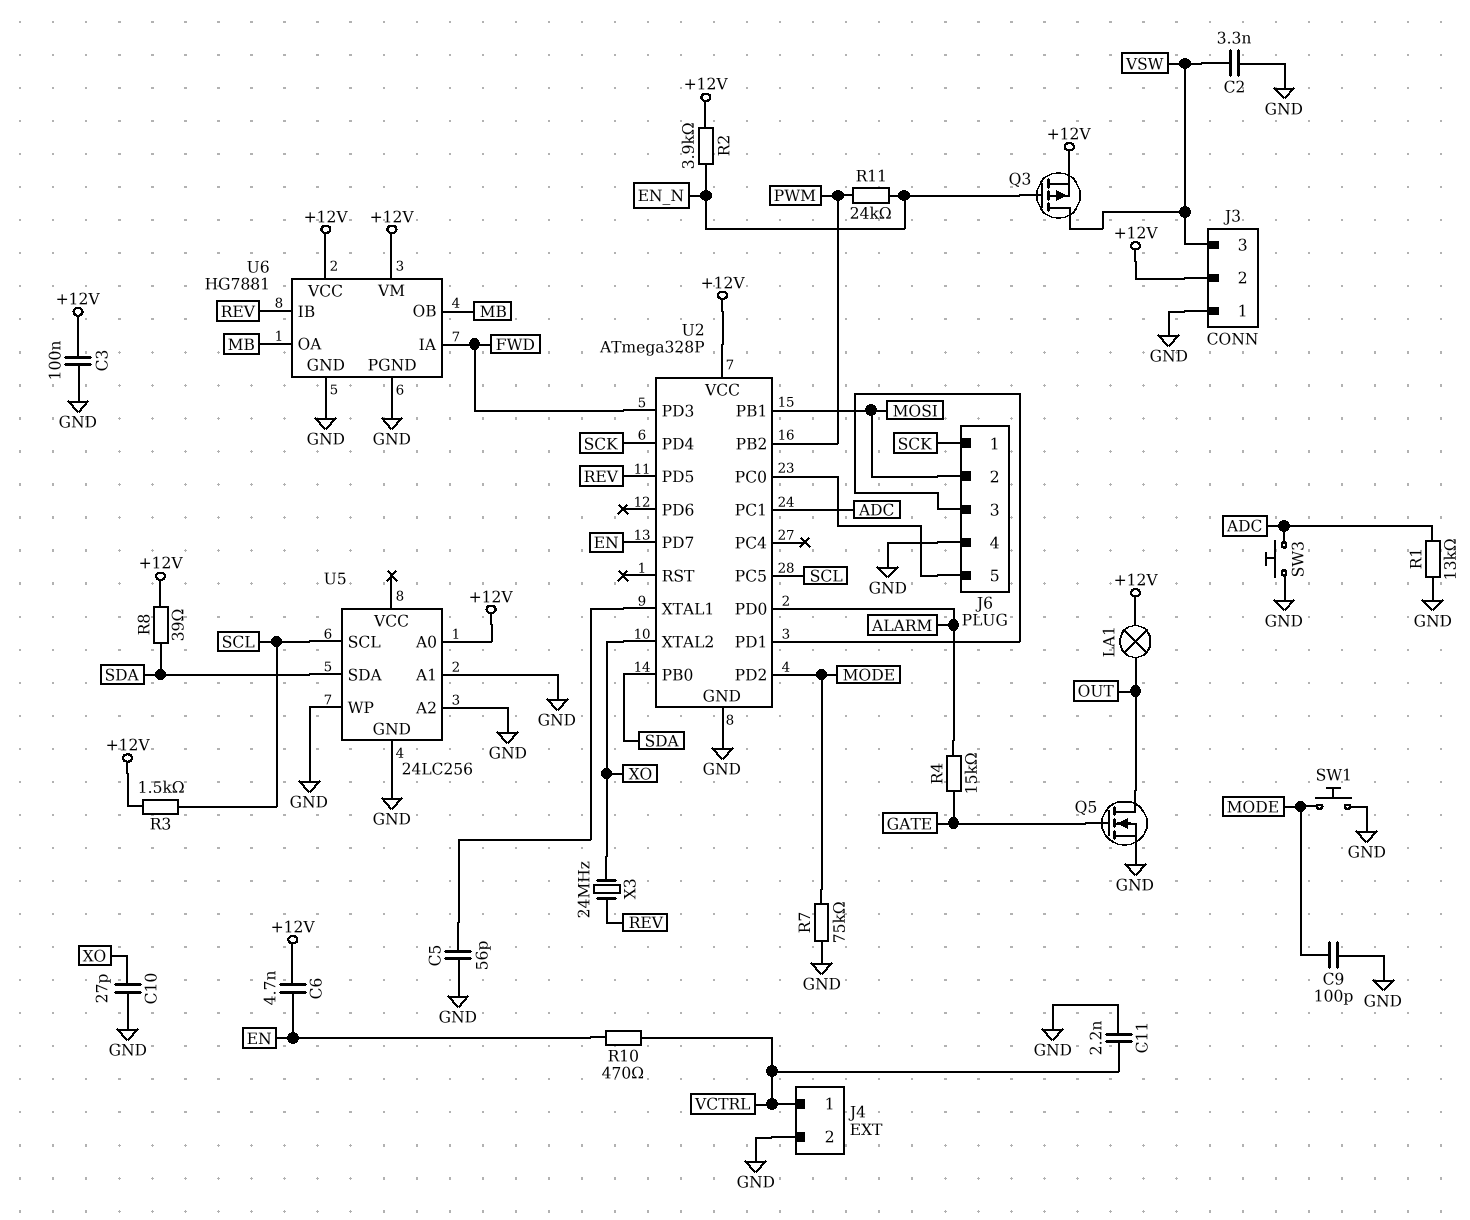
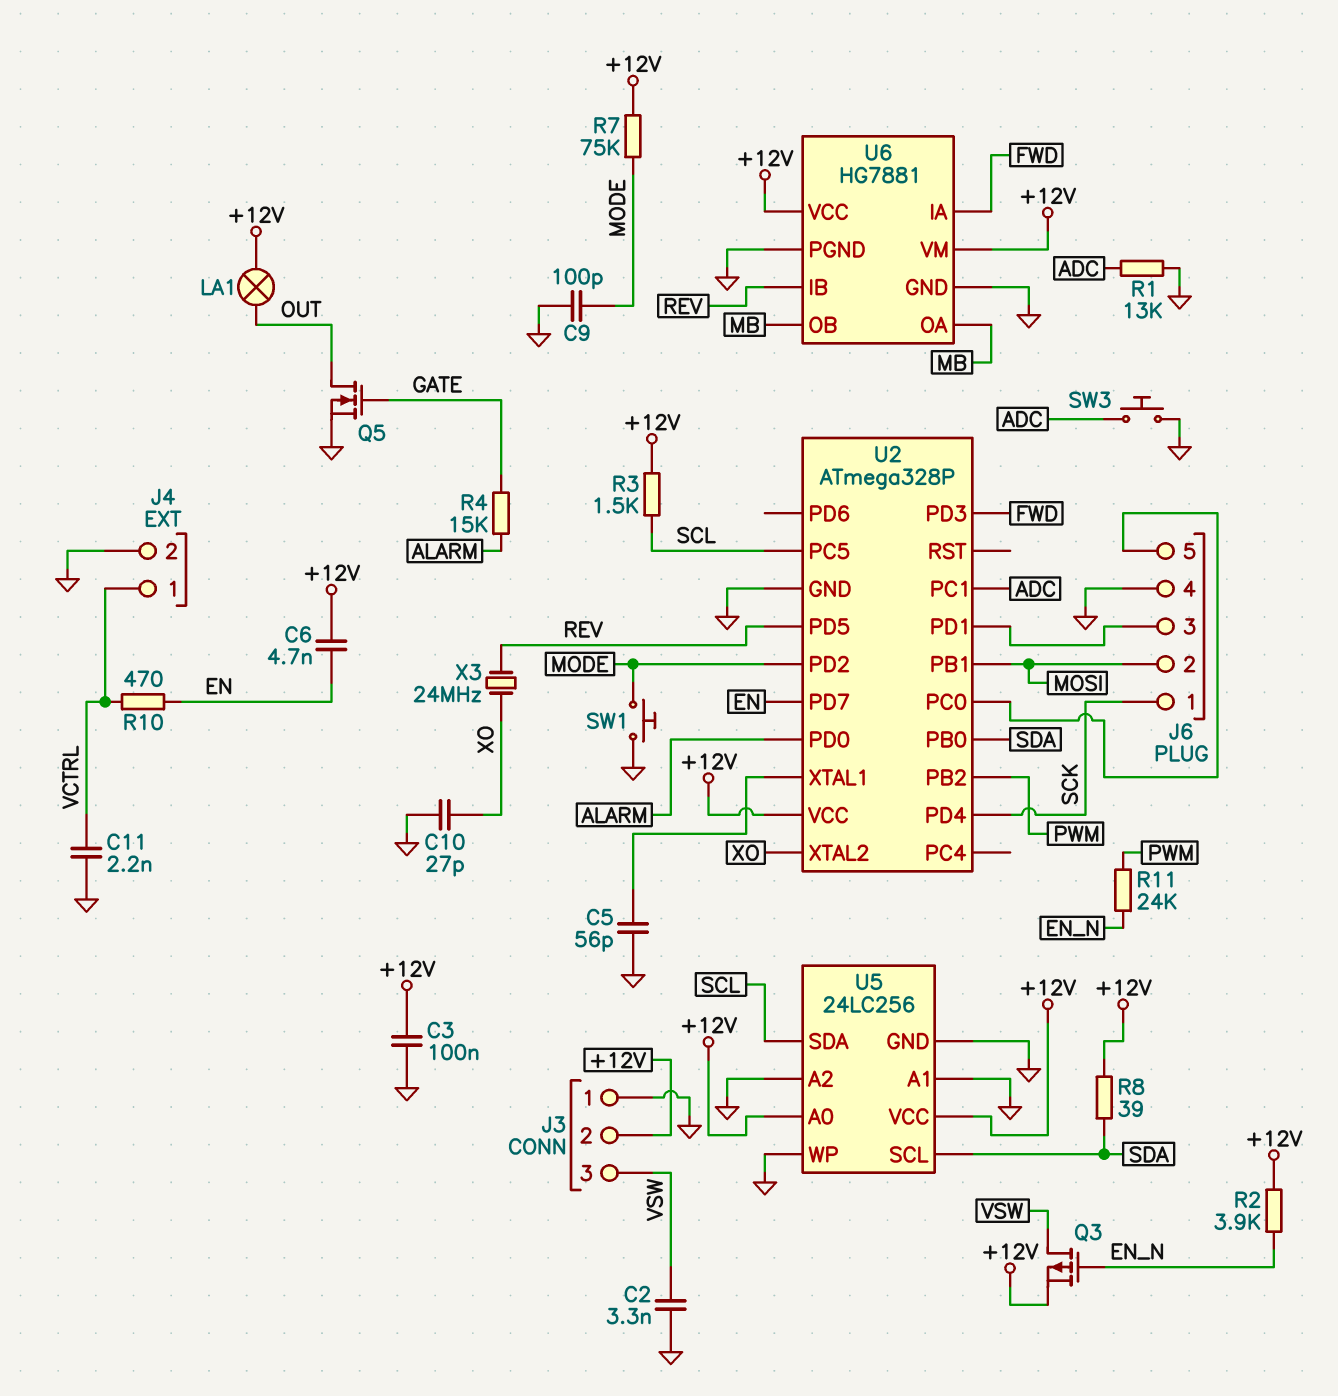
R7: 75k (GND, MODE) -> 75k (+12V, MODE)
U5 pin SCL: SCL -> SDA
U5 pin SDA: SDA -> SCL
U5 pin VCC: none -> +12V

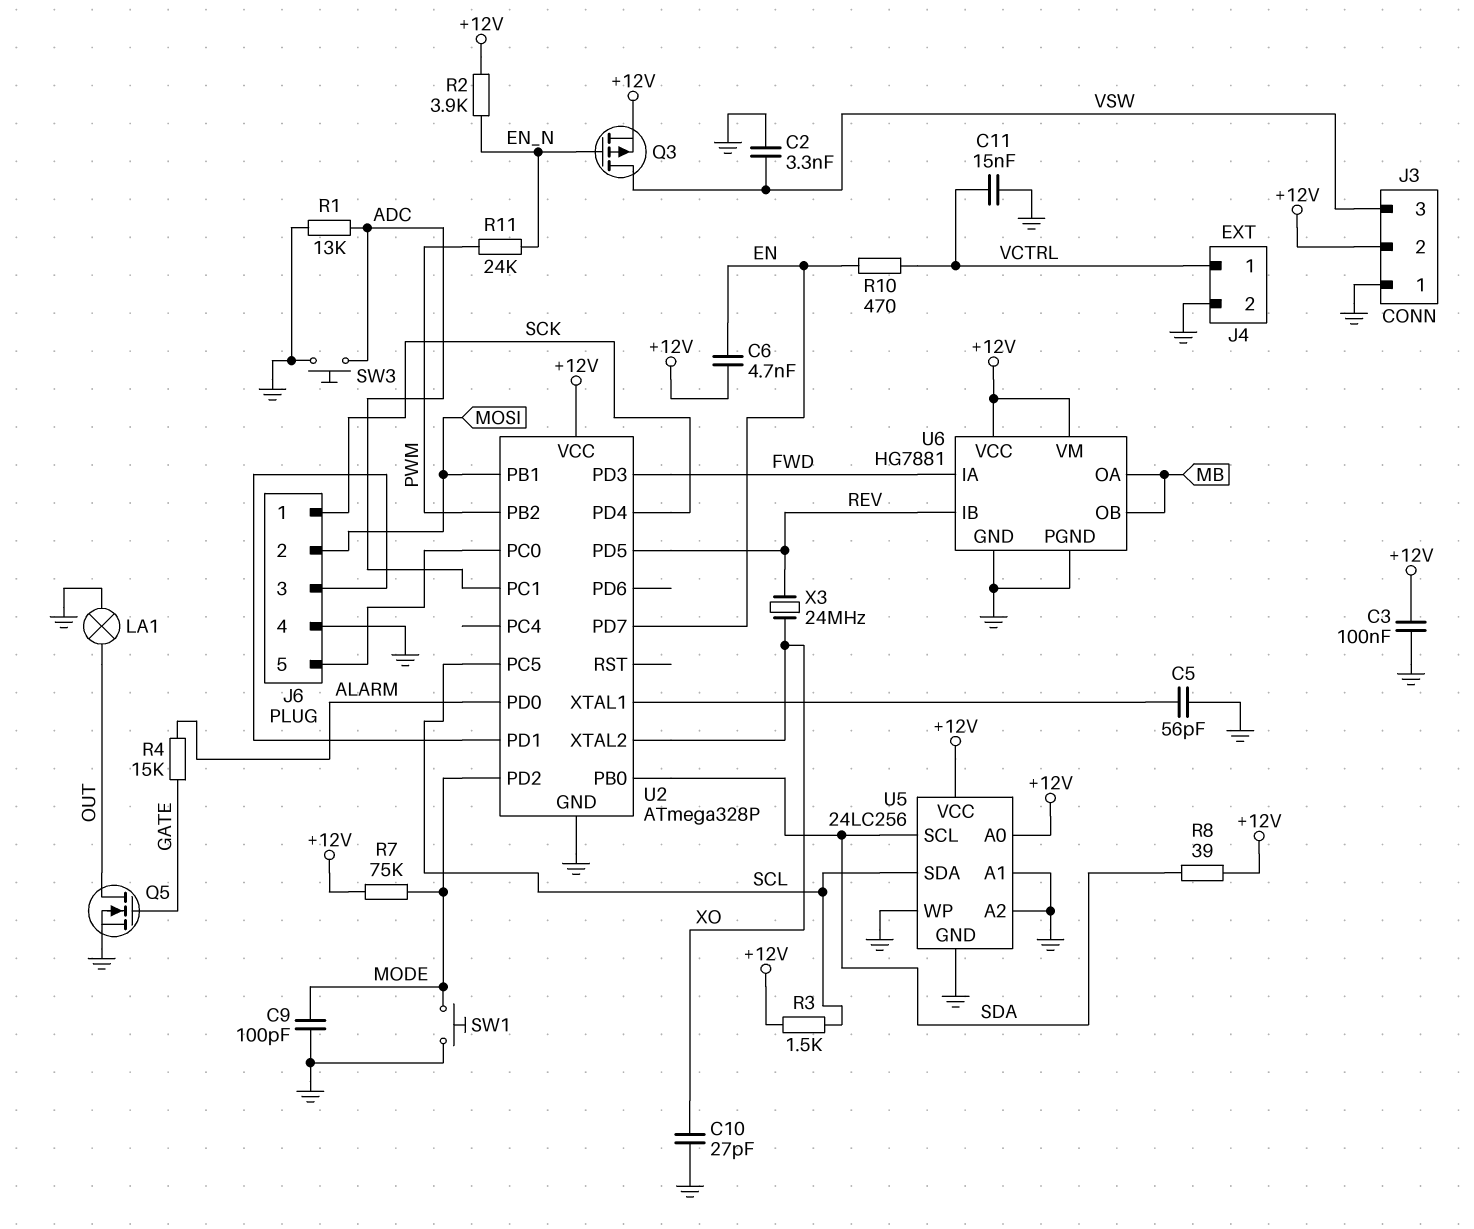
C11: 2.2nF (GND, VCTRL) -> 15nF (GND, VCTRL)
LA1: lamp (+12V, OUT) -> lamp (GND, OUT)

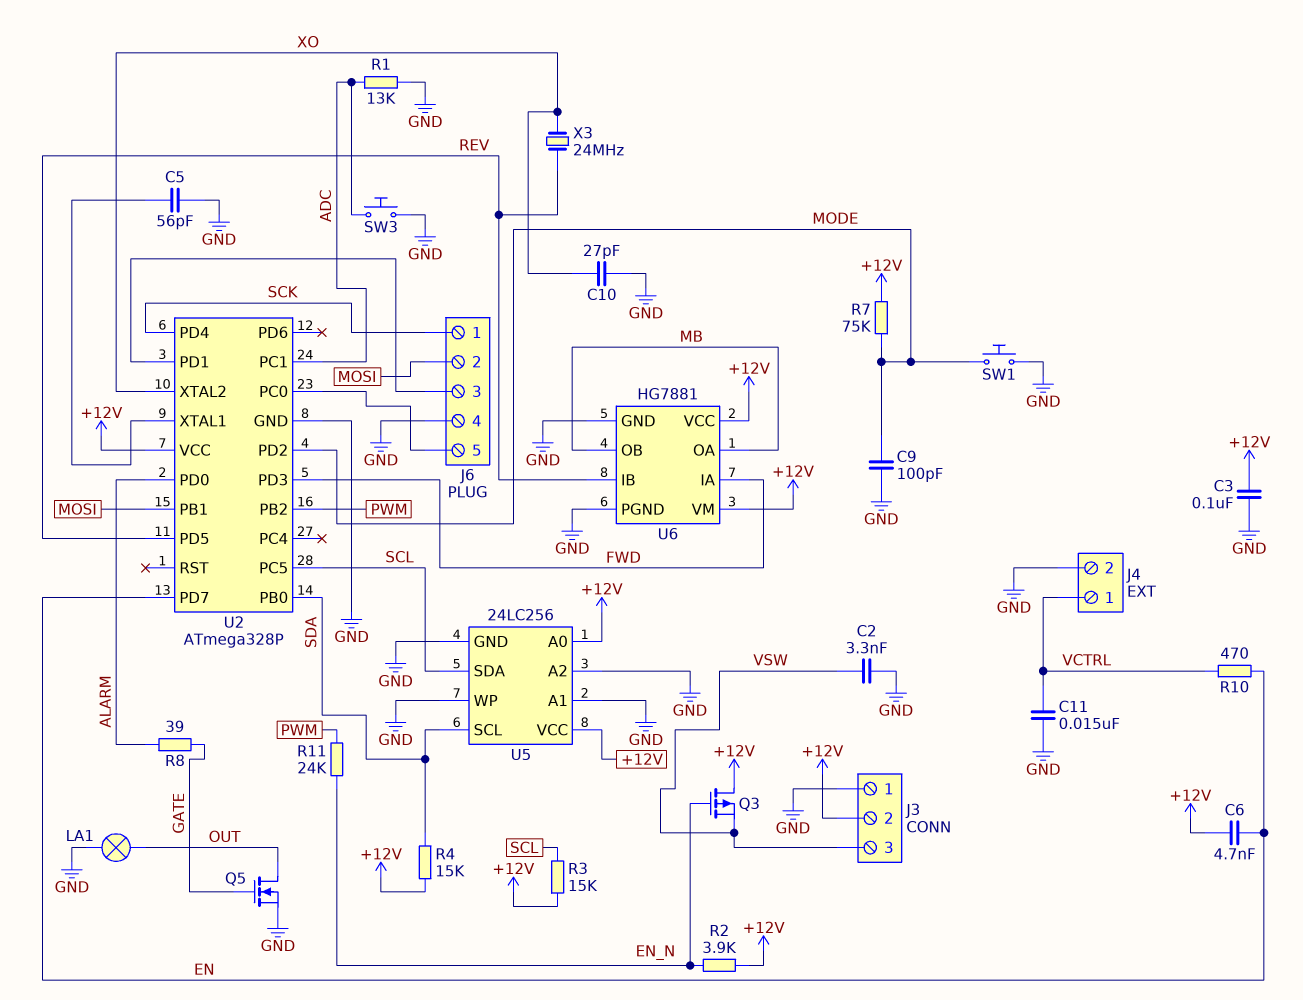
Q3: PMOS (G EN_N, D VSW, S +12V) -> PMOS (G EN_N, D +12V, S VSW)
R3: 1.5k (+12V, SCL) -> 15k (+12V, SCL)
R4: 15k (ALARM, GATE) -> 15k (+12V, SDA)
R8: 39 (+12V, SDA) -> 39 (ALARM, GATE)

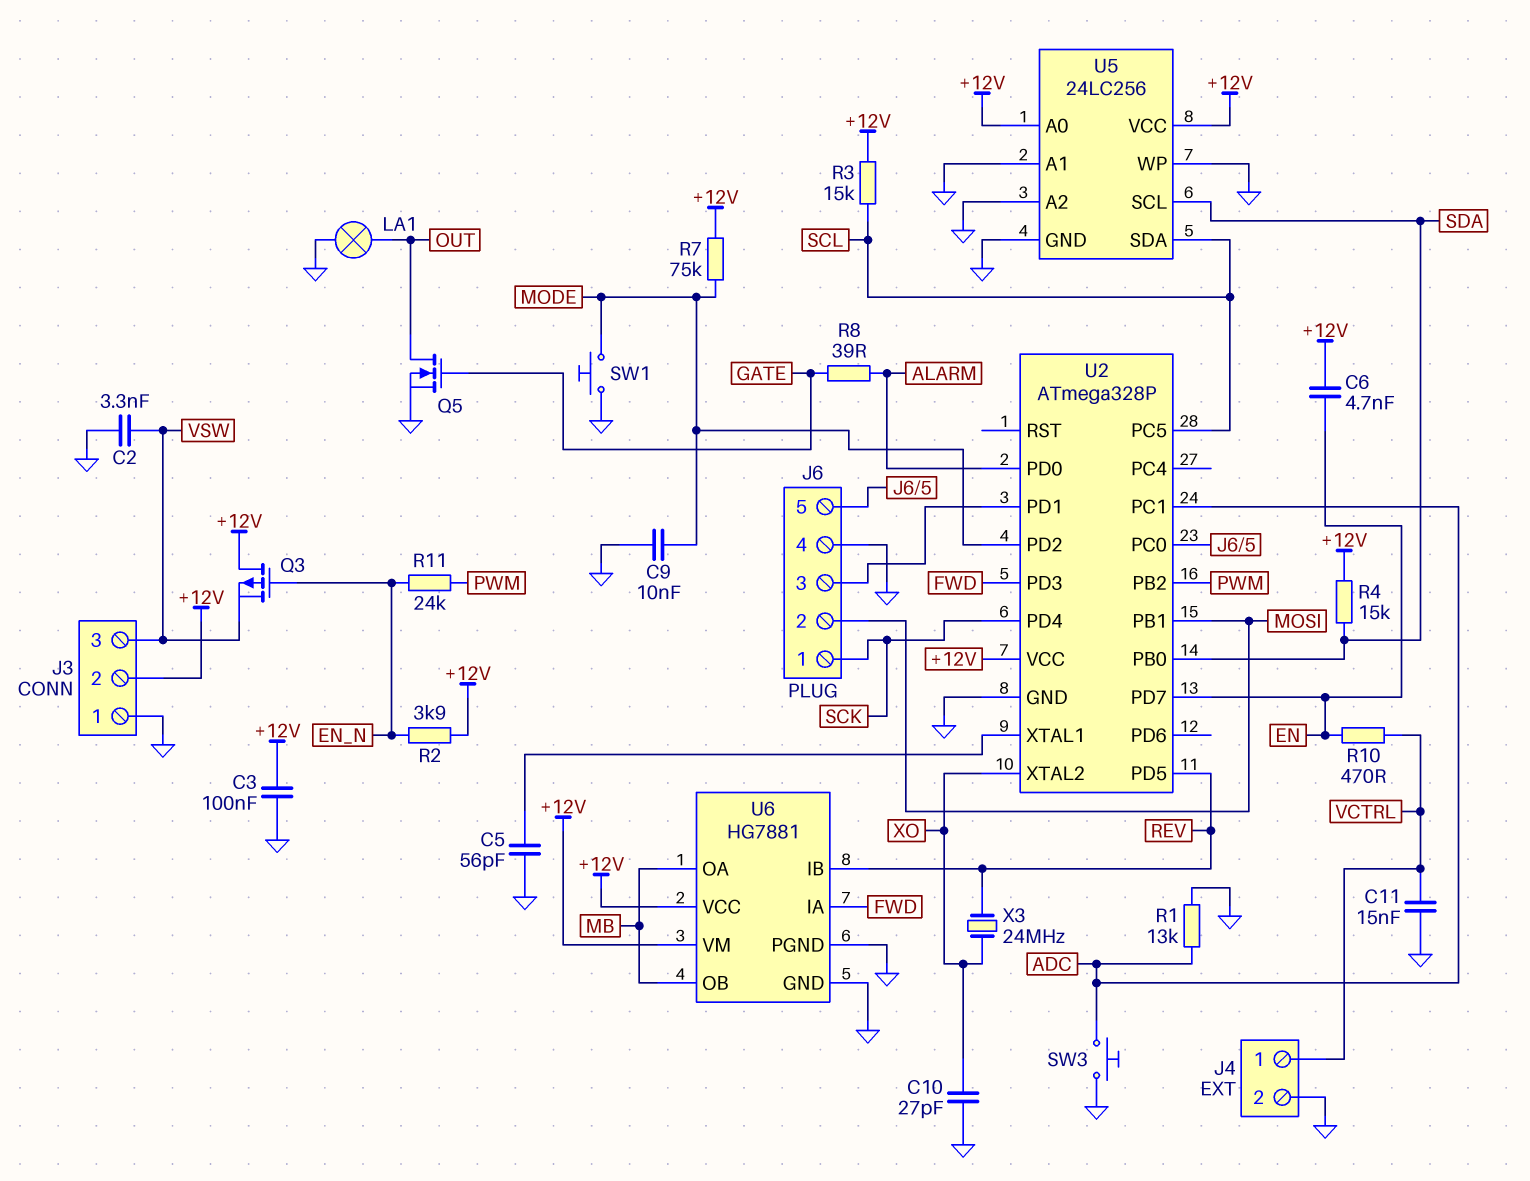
C9: 100pF (GND, MODE) -> 10nF (GND, MODE)

